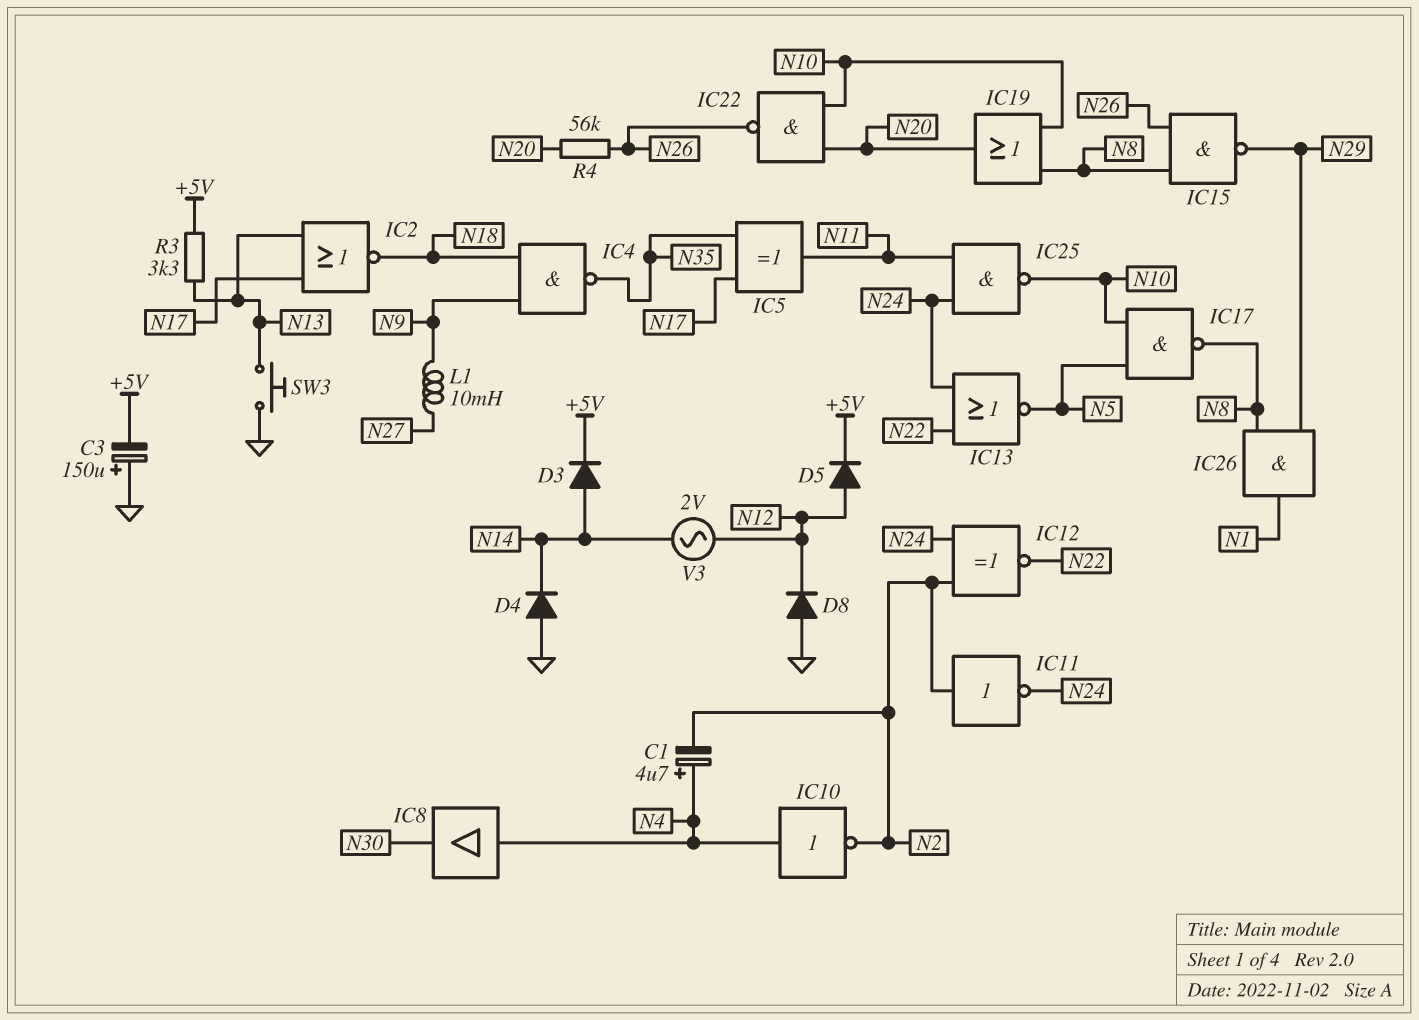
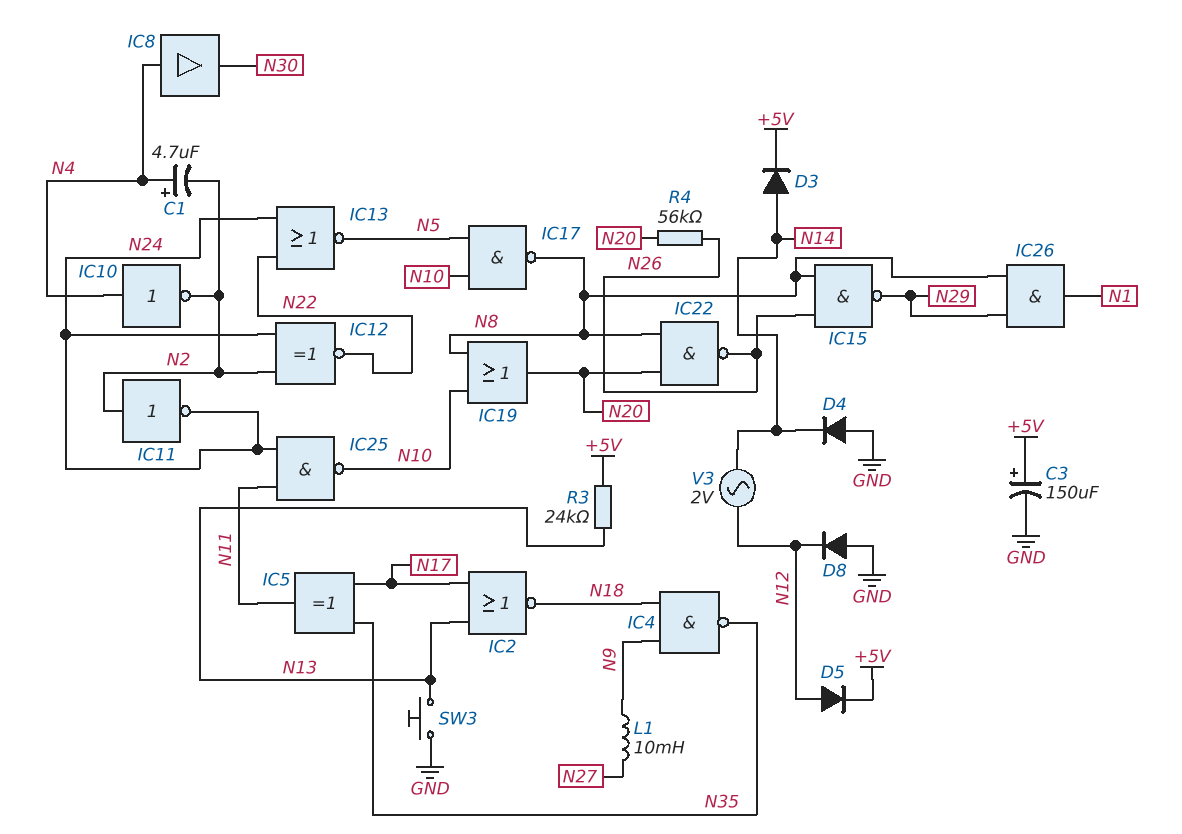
C3: 150uF (plus GND, minus +5V) -> 150uF (plus +5V, minus GND)
IC22: NAND (in N10, in N20, out N26) -> NAND (in N8, in N20, out N26)
R3: 3.3k (+5V, N13) -> 24k (+5V, N13)

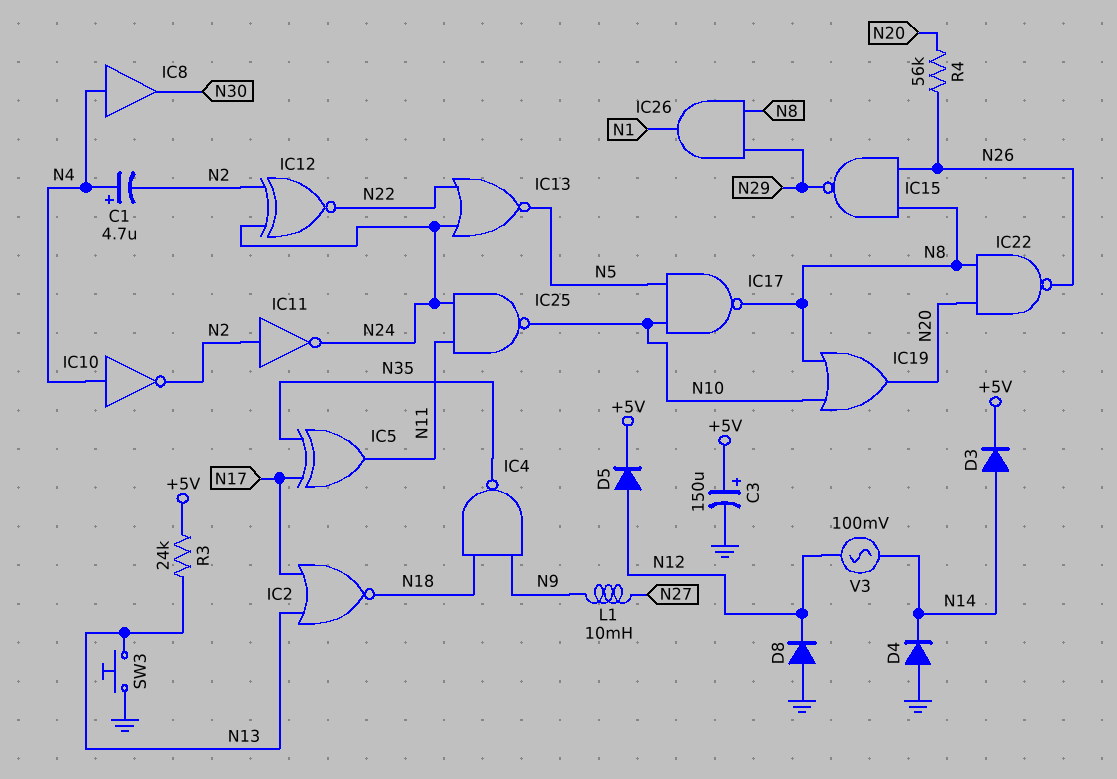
V3: AC 2V (N12, N14) -> AC 100mV (N12, N14)

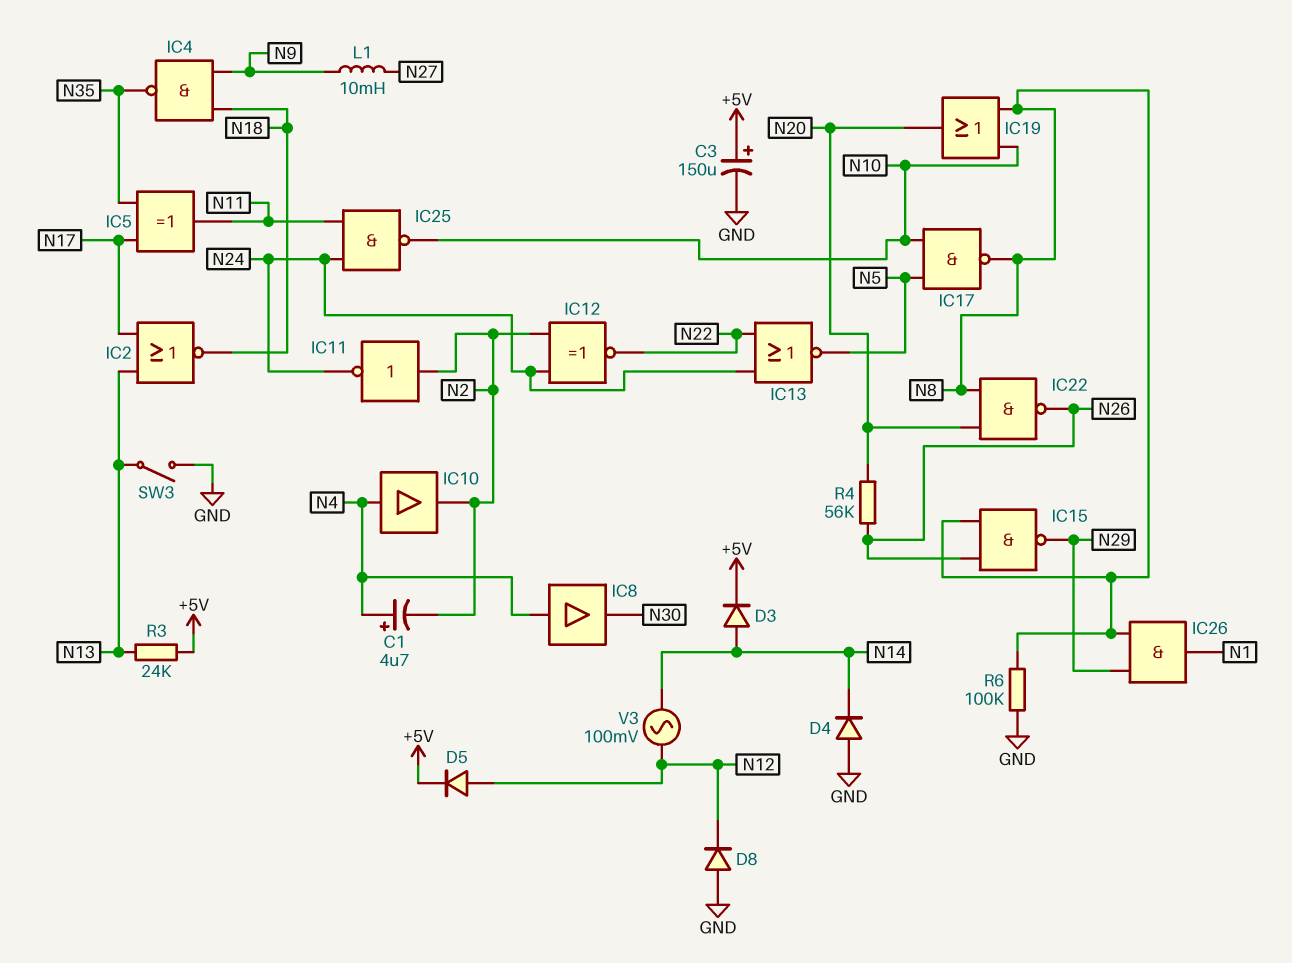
IC10: NOT (in N4, out N2) -> buffer (in N4, out N2)
R6: none -> 100k (GND, N8)
SW3: button (GND, N13) -> switch (GND, N13)

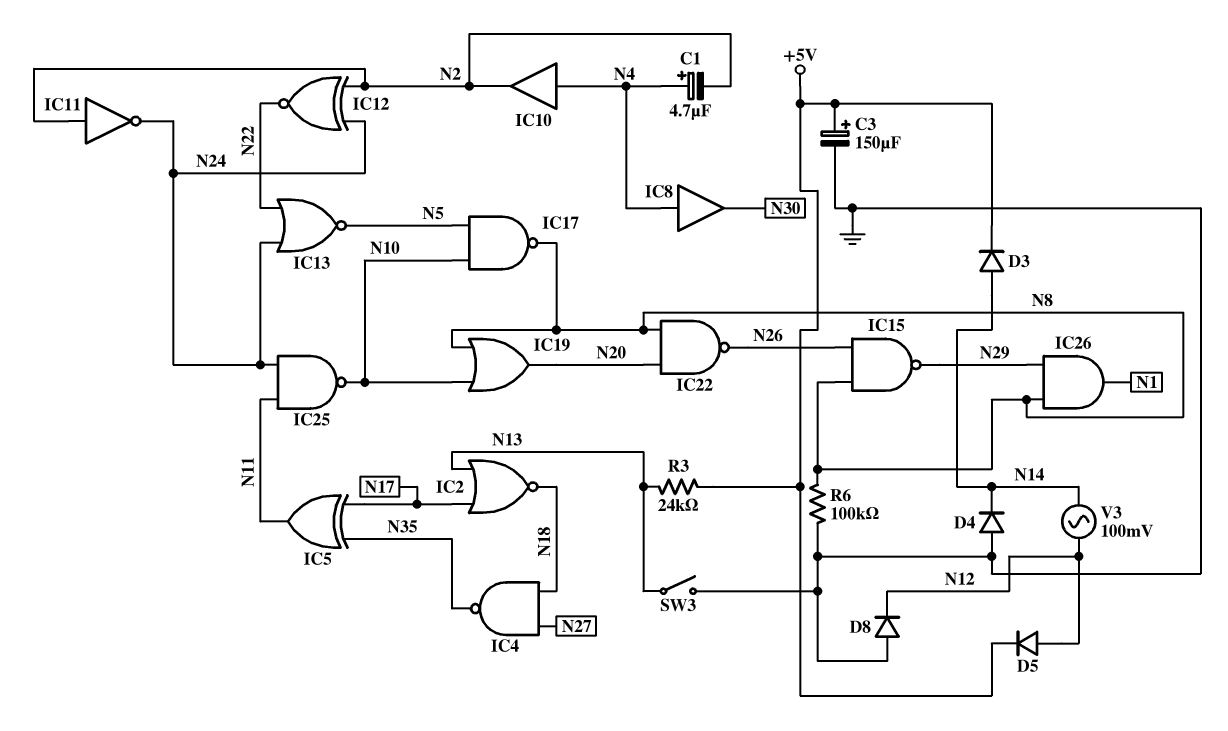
IC4: NAND (in N9, in N18, out N35) -> NAND (in N18, in N27, out N35)
L1: 10mH (N9, N27) -> none
R4: 56k (N20, N26) -> none

